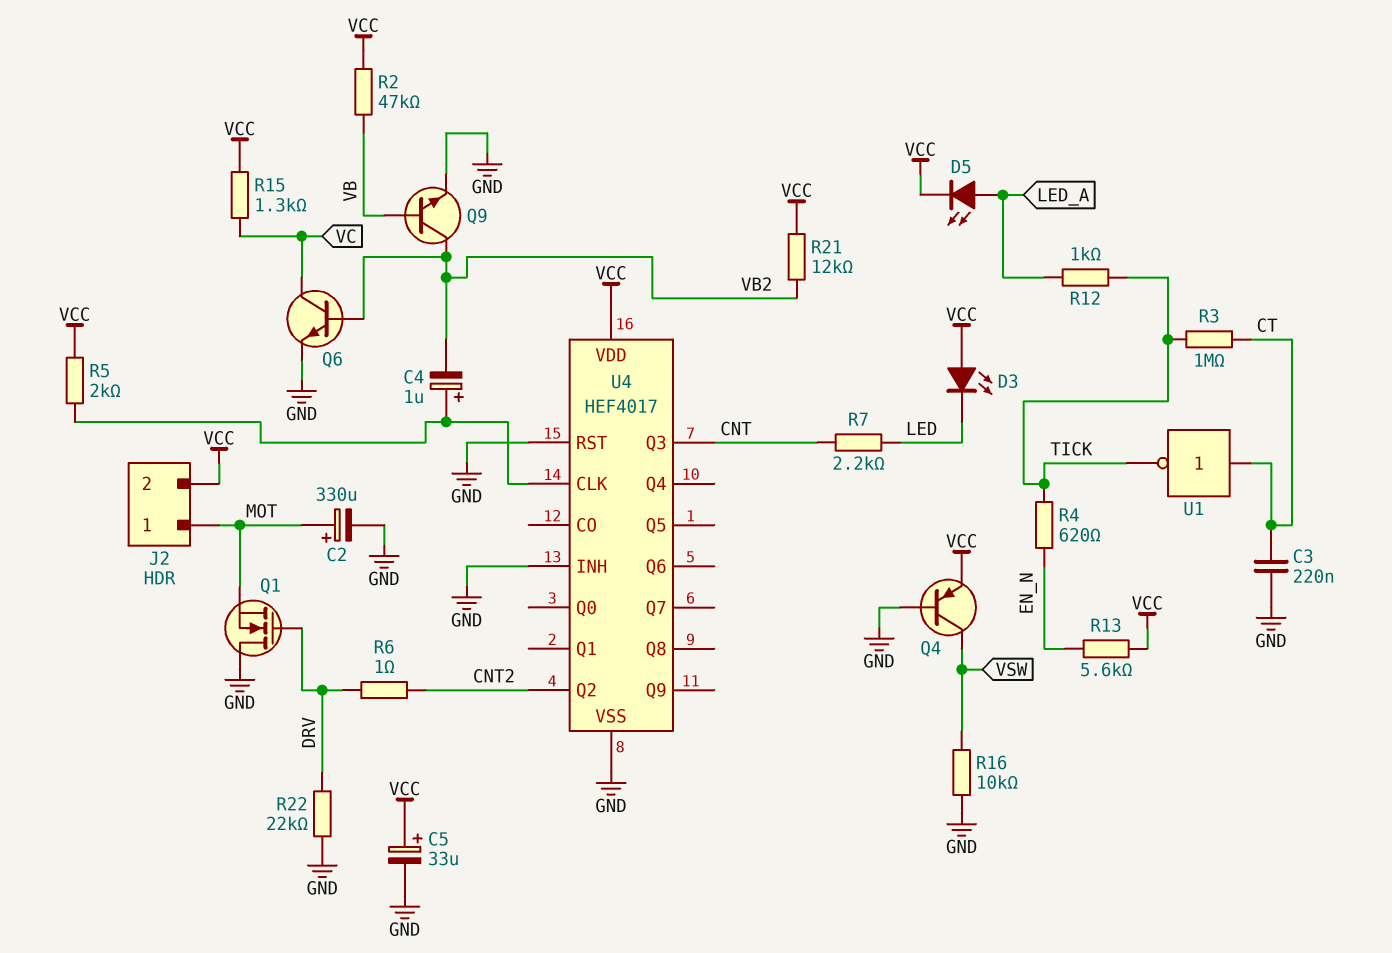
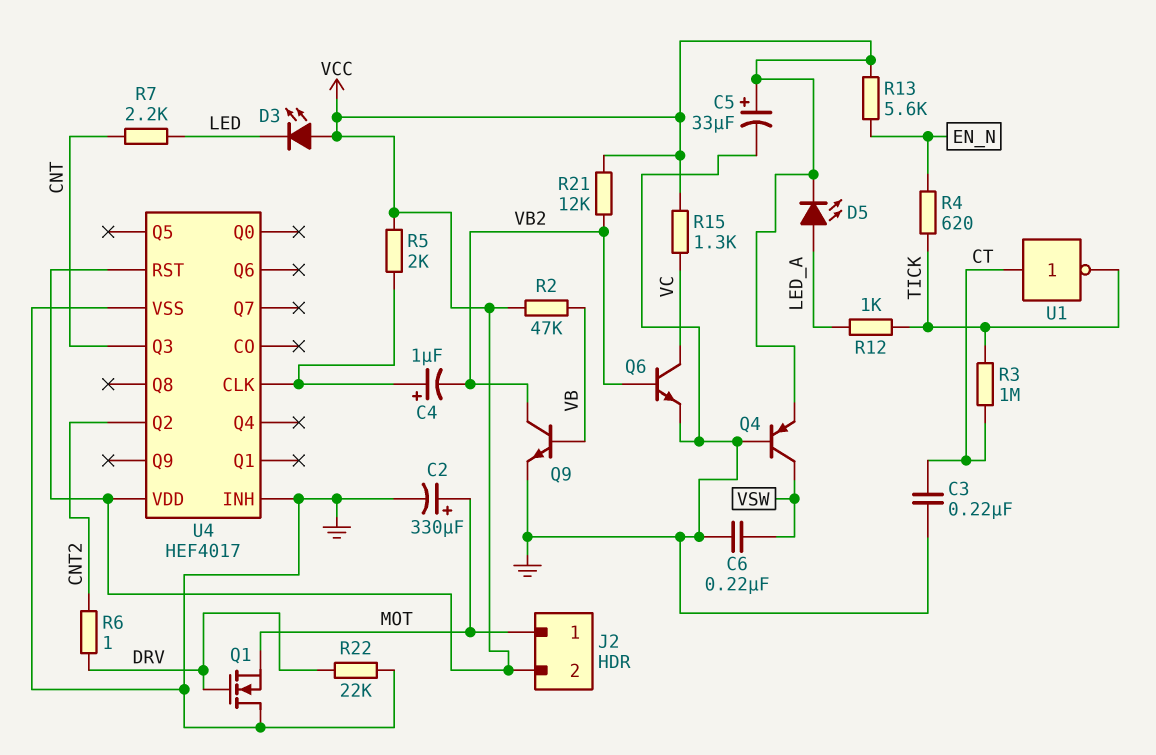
C6: none -> 220nF (GND, VSW)
R16: 10k (GND, VSW) -> none
U4 pin RST: GND -> VCC

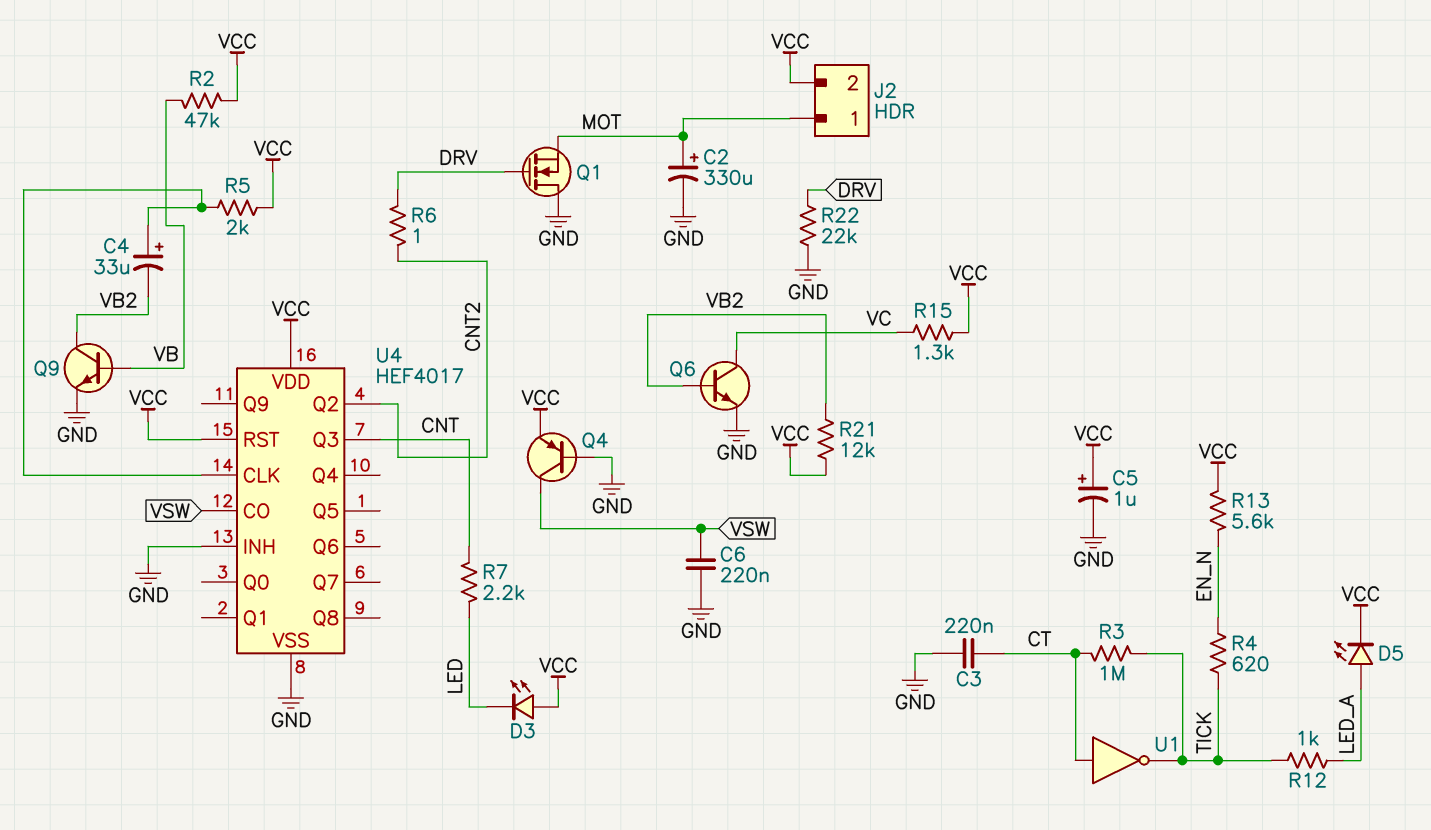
C4: 1uF (plus U4/CLK, minus VB2) -> 33uF (plus U4/CLK, minus VB2)
C5: 33uF (plus VCC, minus GND) -> 1uF (plus VCC, minus GND)
U4 pin CO: none -> VSW

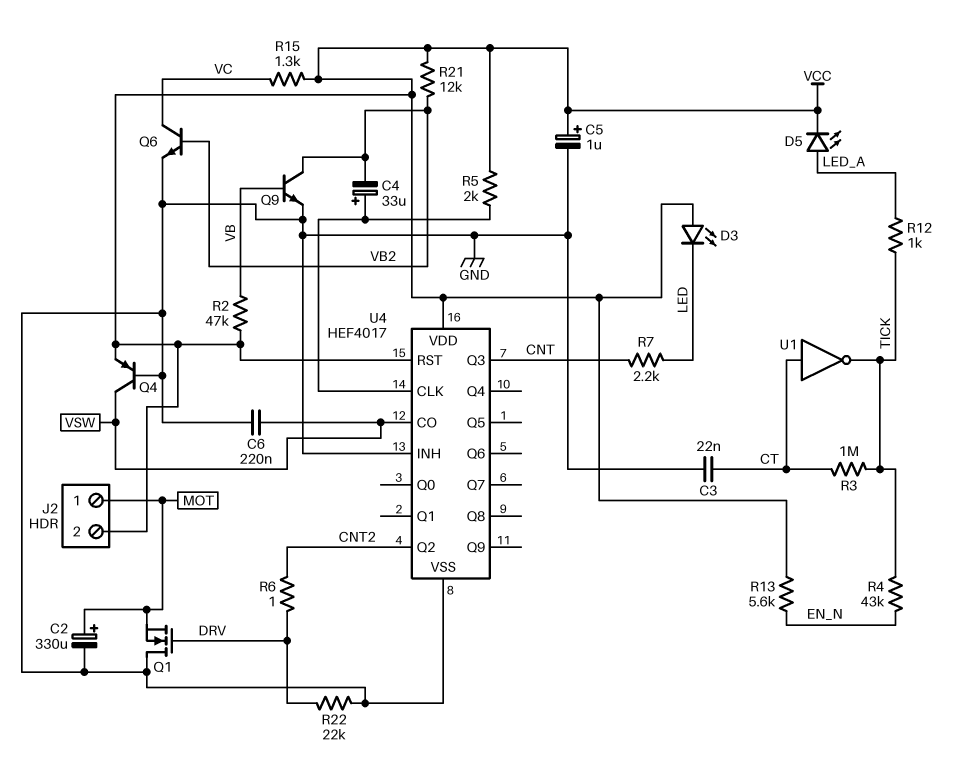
C3: 220nF (CT, GND) -> 22nF (CT, GND)
R4: 620 (EN_N, TICK) -> 43k (EN_N, TICK)

